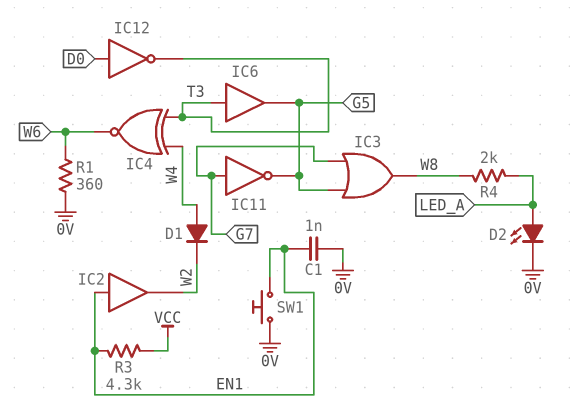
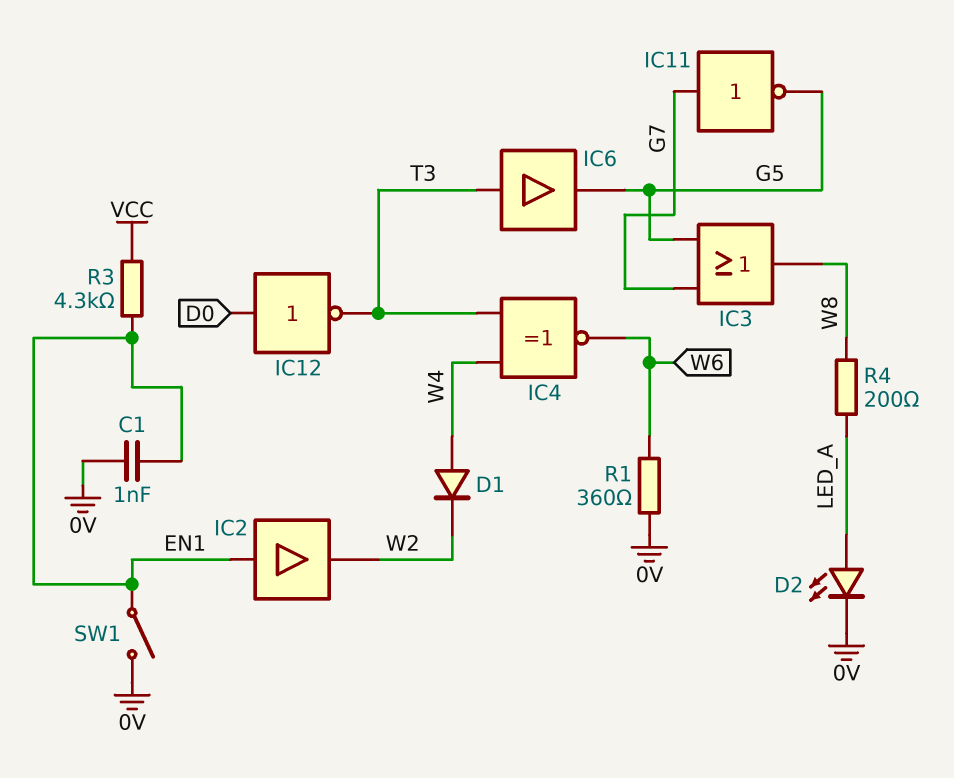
R4: 2k (LED_A, W8) -> 200 (LED_A, W8)
SW1: button (0V, EN1) -> switch (0V, EN1)

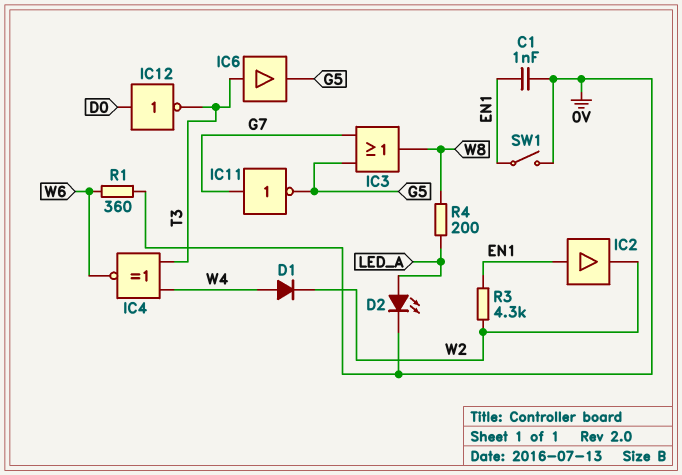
R3: 4.3k (EN1, VCC) -> 4.3k (EN1, W2)

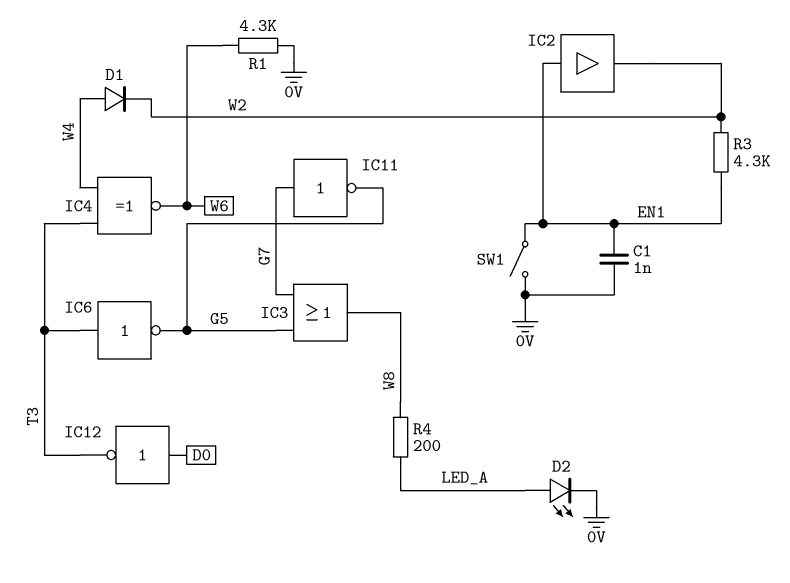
IC6: buffer (in T3, out G5) -> NOT (in T3, out G5)
R1: 360 (0V, W6) -> 4.3k (0V, W6)

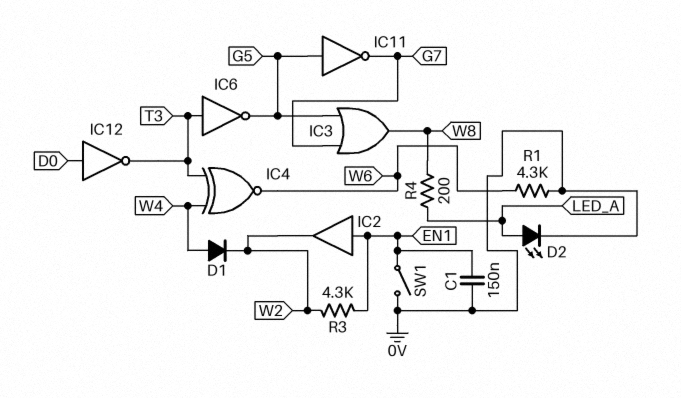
C1: 1nF (0V, EN1) -> 150nF (0V, EN1)
IC11: NOT (in G7, out G5) -> NOT (in G5, out G7)

